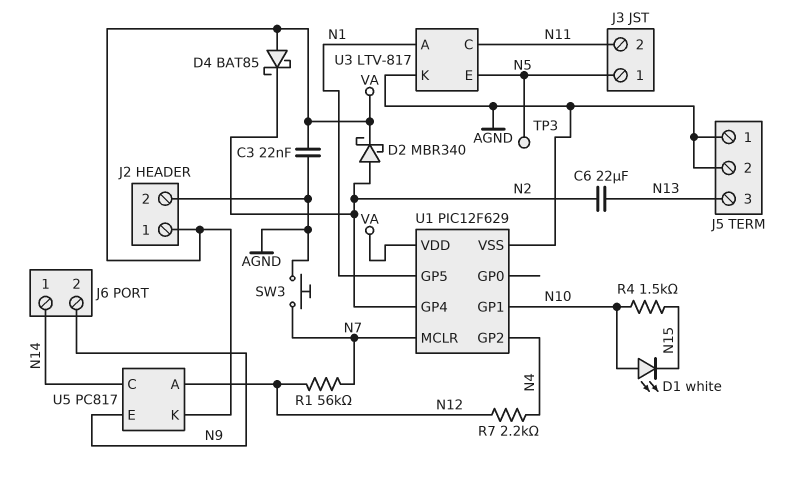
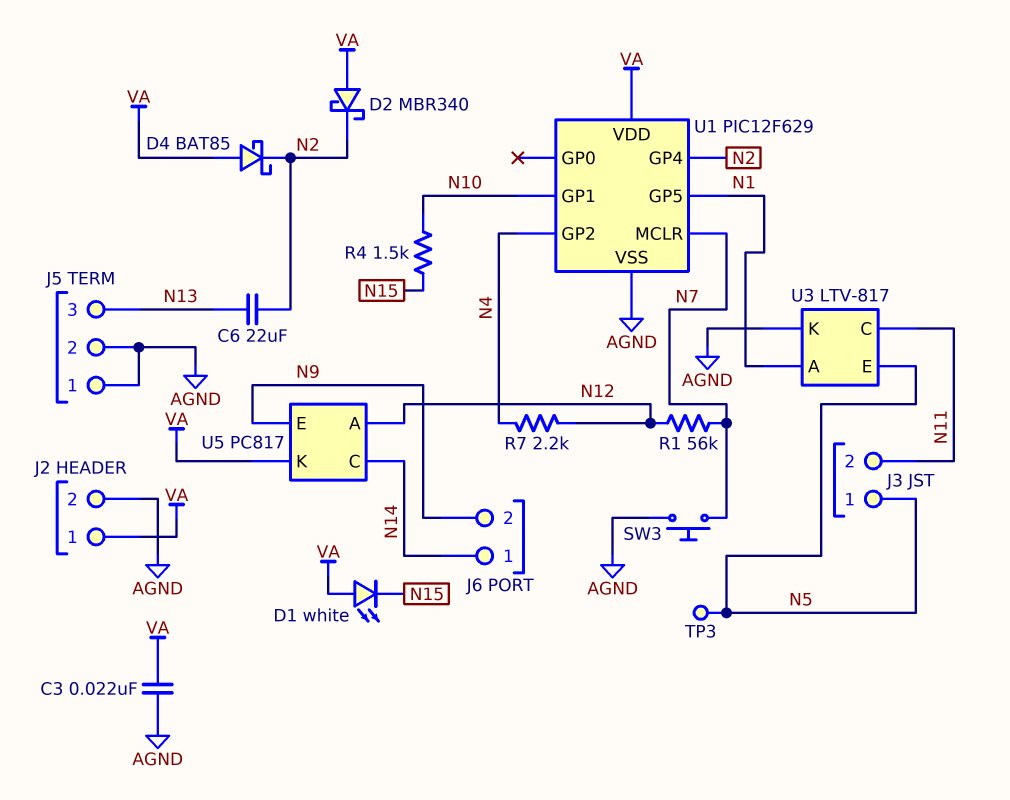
D1: LED white (A N10, K N15) -> LED white (A VA, K N15)
D2: schottky MBR340 (A N2, K VA) -> schottky MBR340 (A VA, K N2)

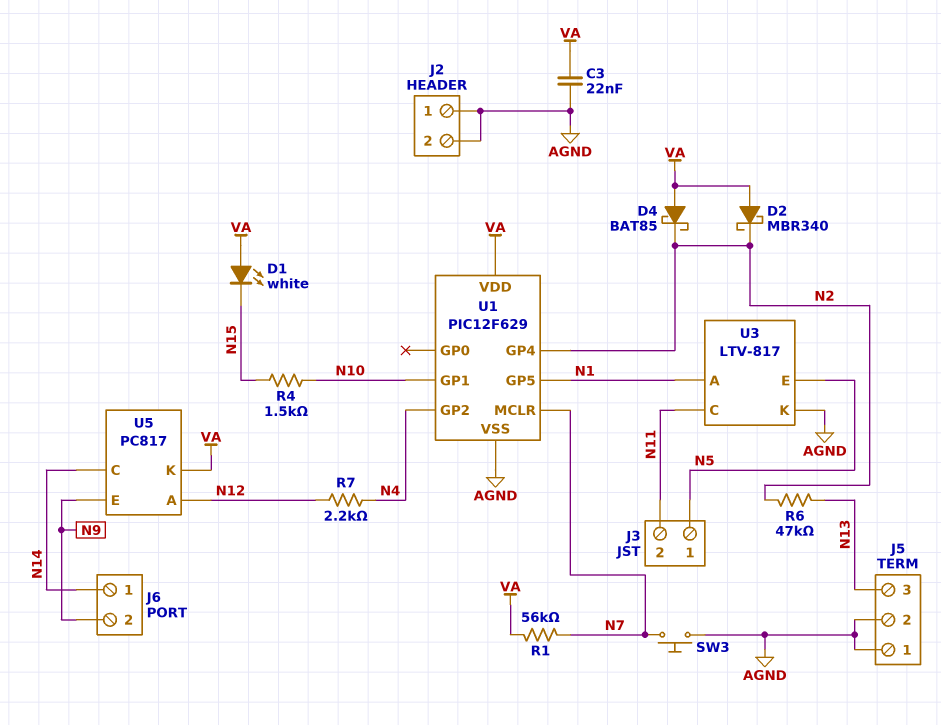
C6: 22uF (N2, N13) -> none
J2 pin 1: VA -> AGND
R1: 56k (N7, N12) -> 56k (N7, VA)
R6: none -> 47k (N2, N13)
TP3: test point (N5) -> none

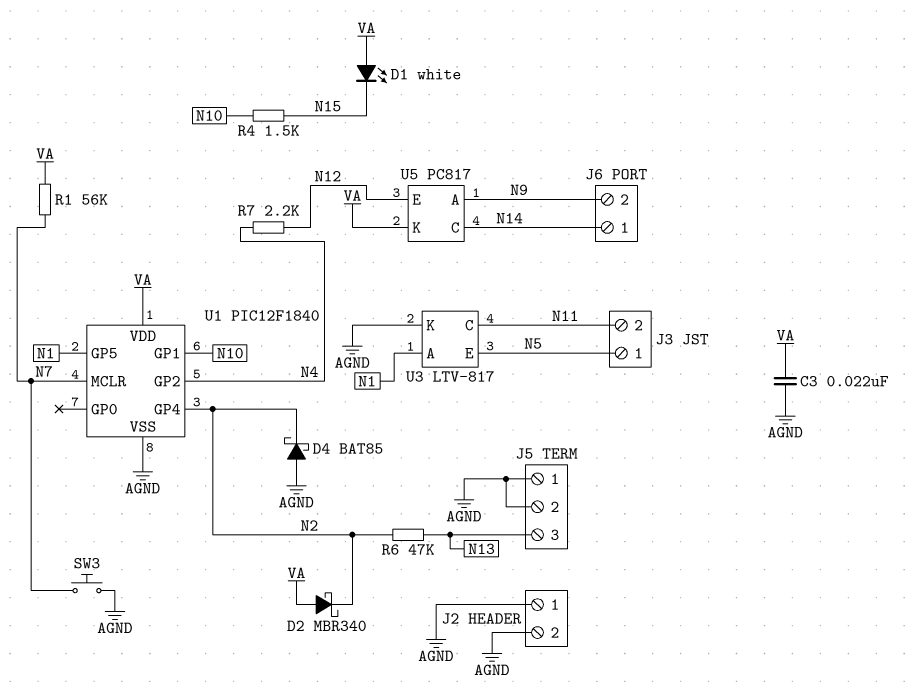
D4: schottky BAT85 (A VA, K N2) -> schottky BAT85 (A AGND, K N2)
U1: PIC12F629 -> PIC12F1840
U5 pin A: N12 -> N9
U5 pin E: N9 -> N12

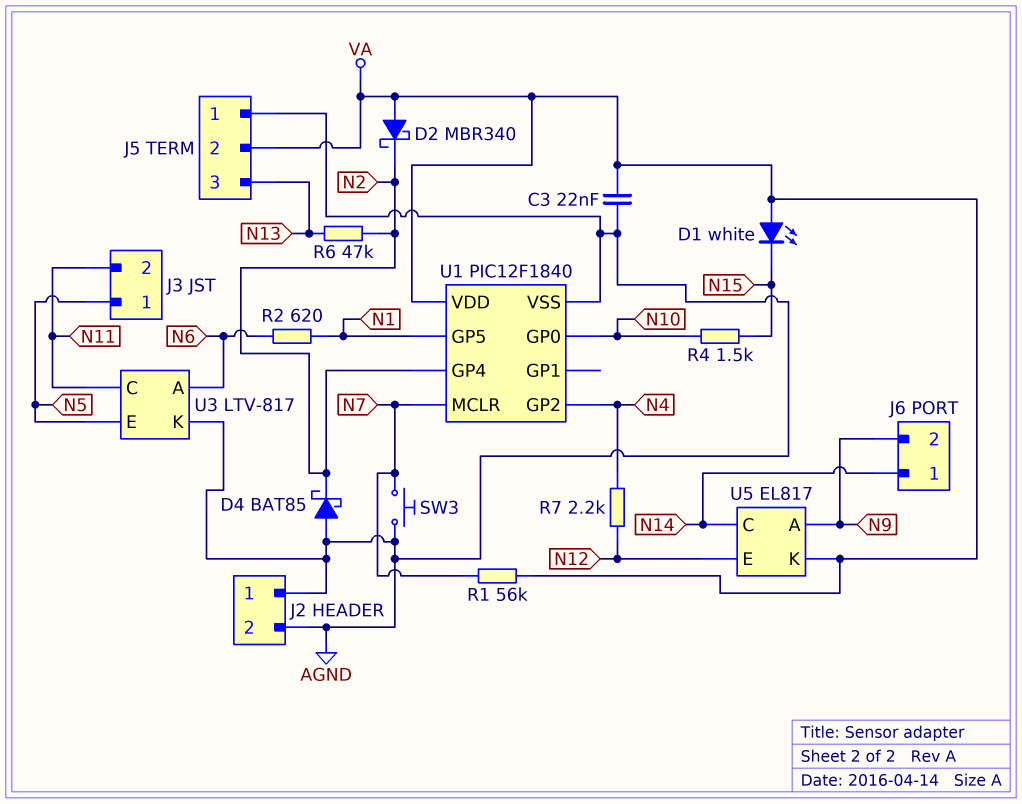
J5 pin 2: AGND -> VA
R2: none -> 620 (N1, N6)
U1 pin GP0: none -> N10
U1 pin GP1: N10 -> none
U3 pin A: N1 -> N6
U5: PC817 -> EL817

